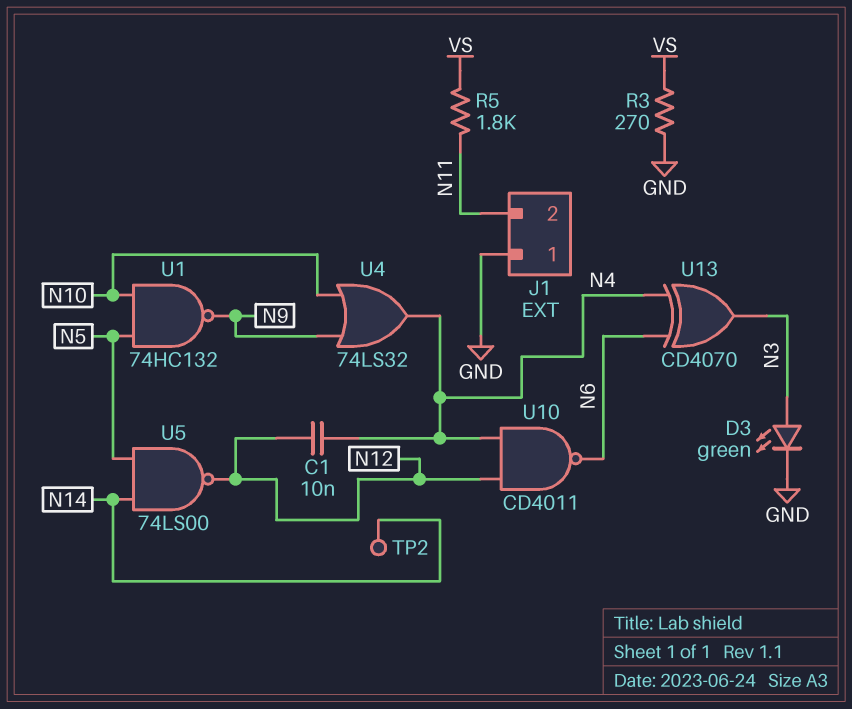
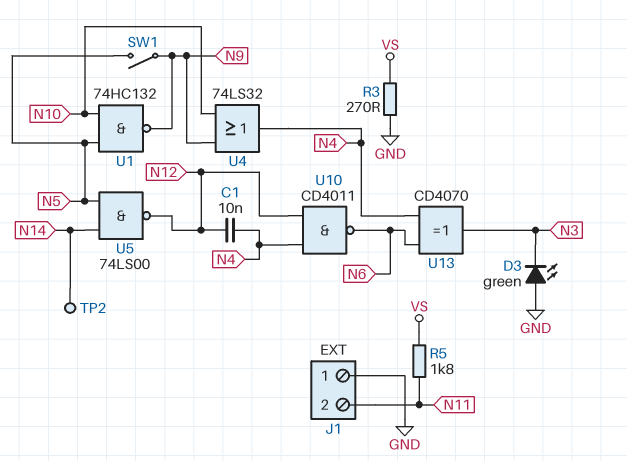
D3: LED green (A N3, K GND) -> LED green (A GND, K N3)
SW1: none -> switch (N5, N9)

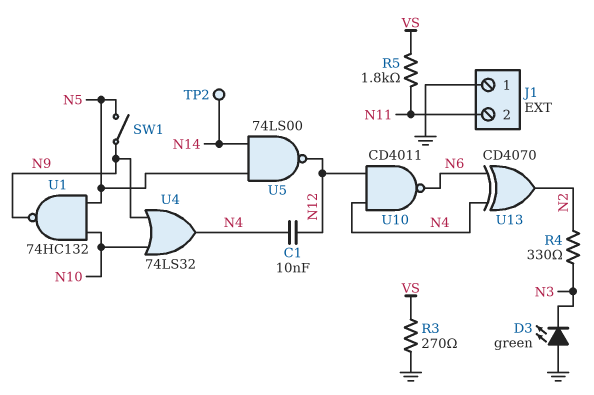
R4: none -> 330 (N2, N3)
U13: XOR CD4070 (in N4, in N6, out N3) -> XOR CD4070 (in N4, in N6, out N2)

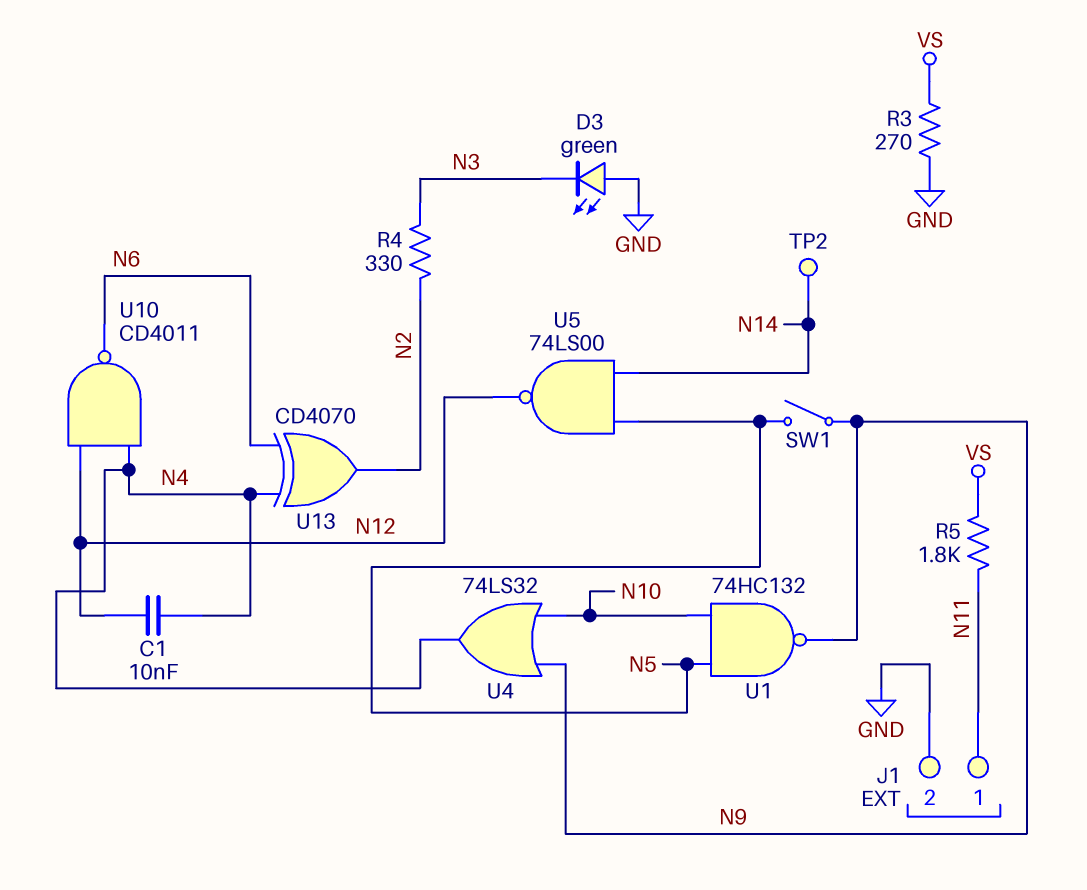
J1 pin 1: GND -> N11
J1 pin 2: N11 -> GND

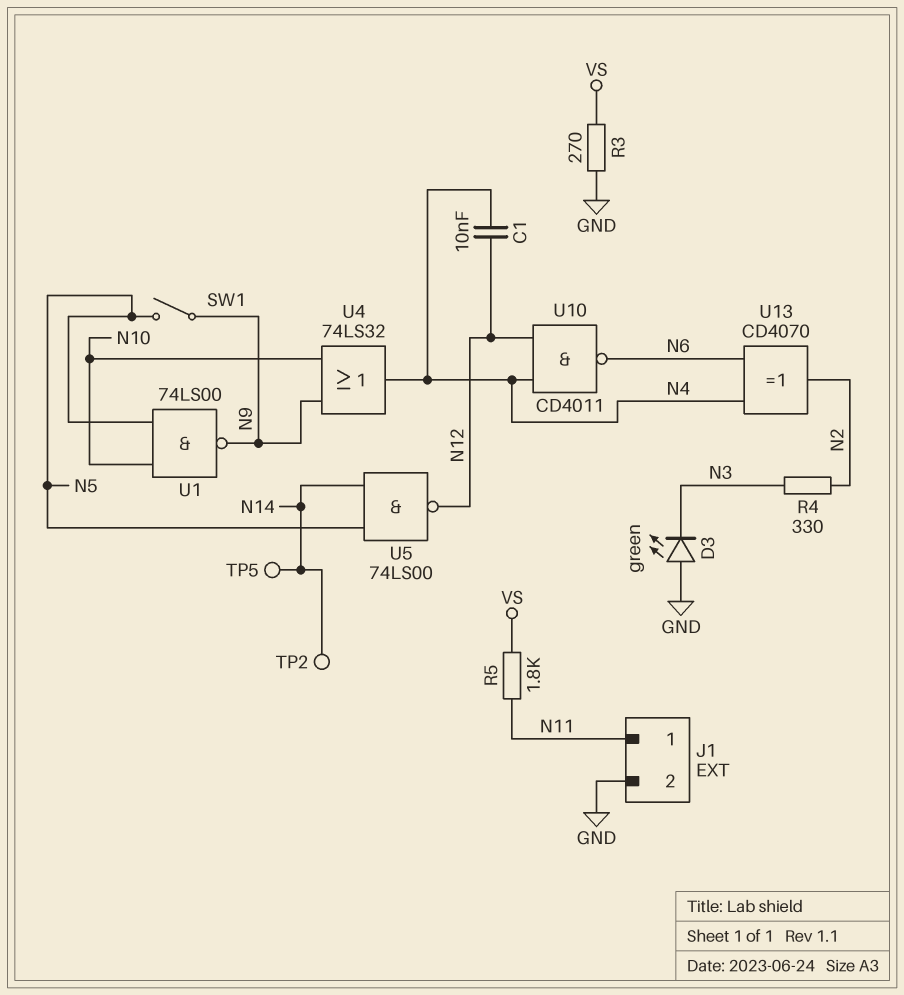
TP5: none -> test point (N14)
U1: NAND 74HC132 (in N5, in N10, out N9) -> NAND 74LS00 (in N5, in N10, out N9)

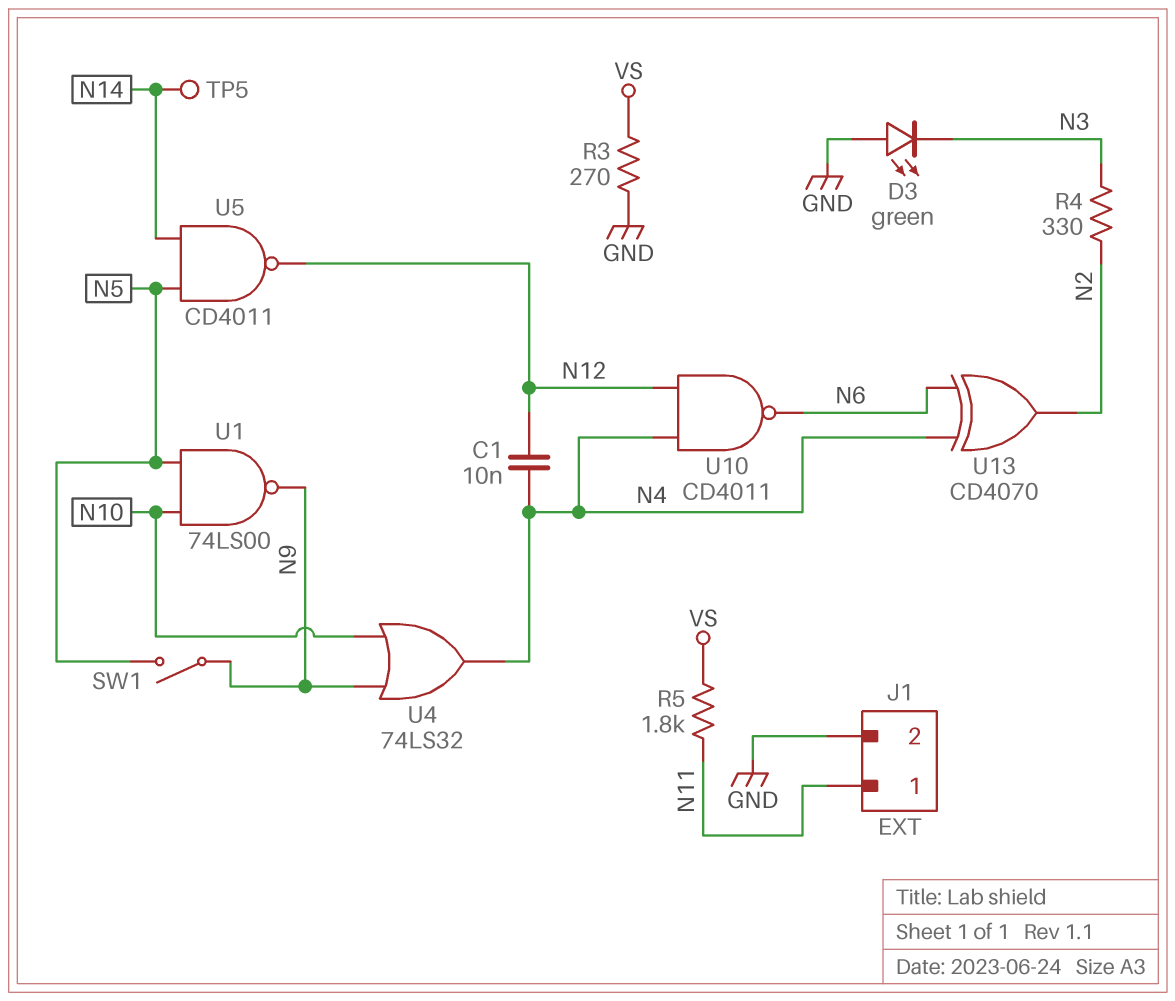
TP2: test point (N14) -> none
U5: NAND 74LS00 (in N5, in N14, out N12) -> NAND CD4011 (in N5, in N14, out N12)

